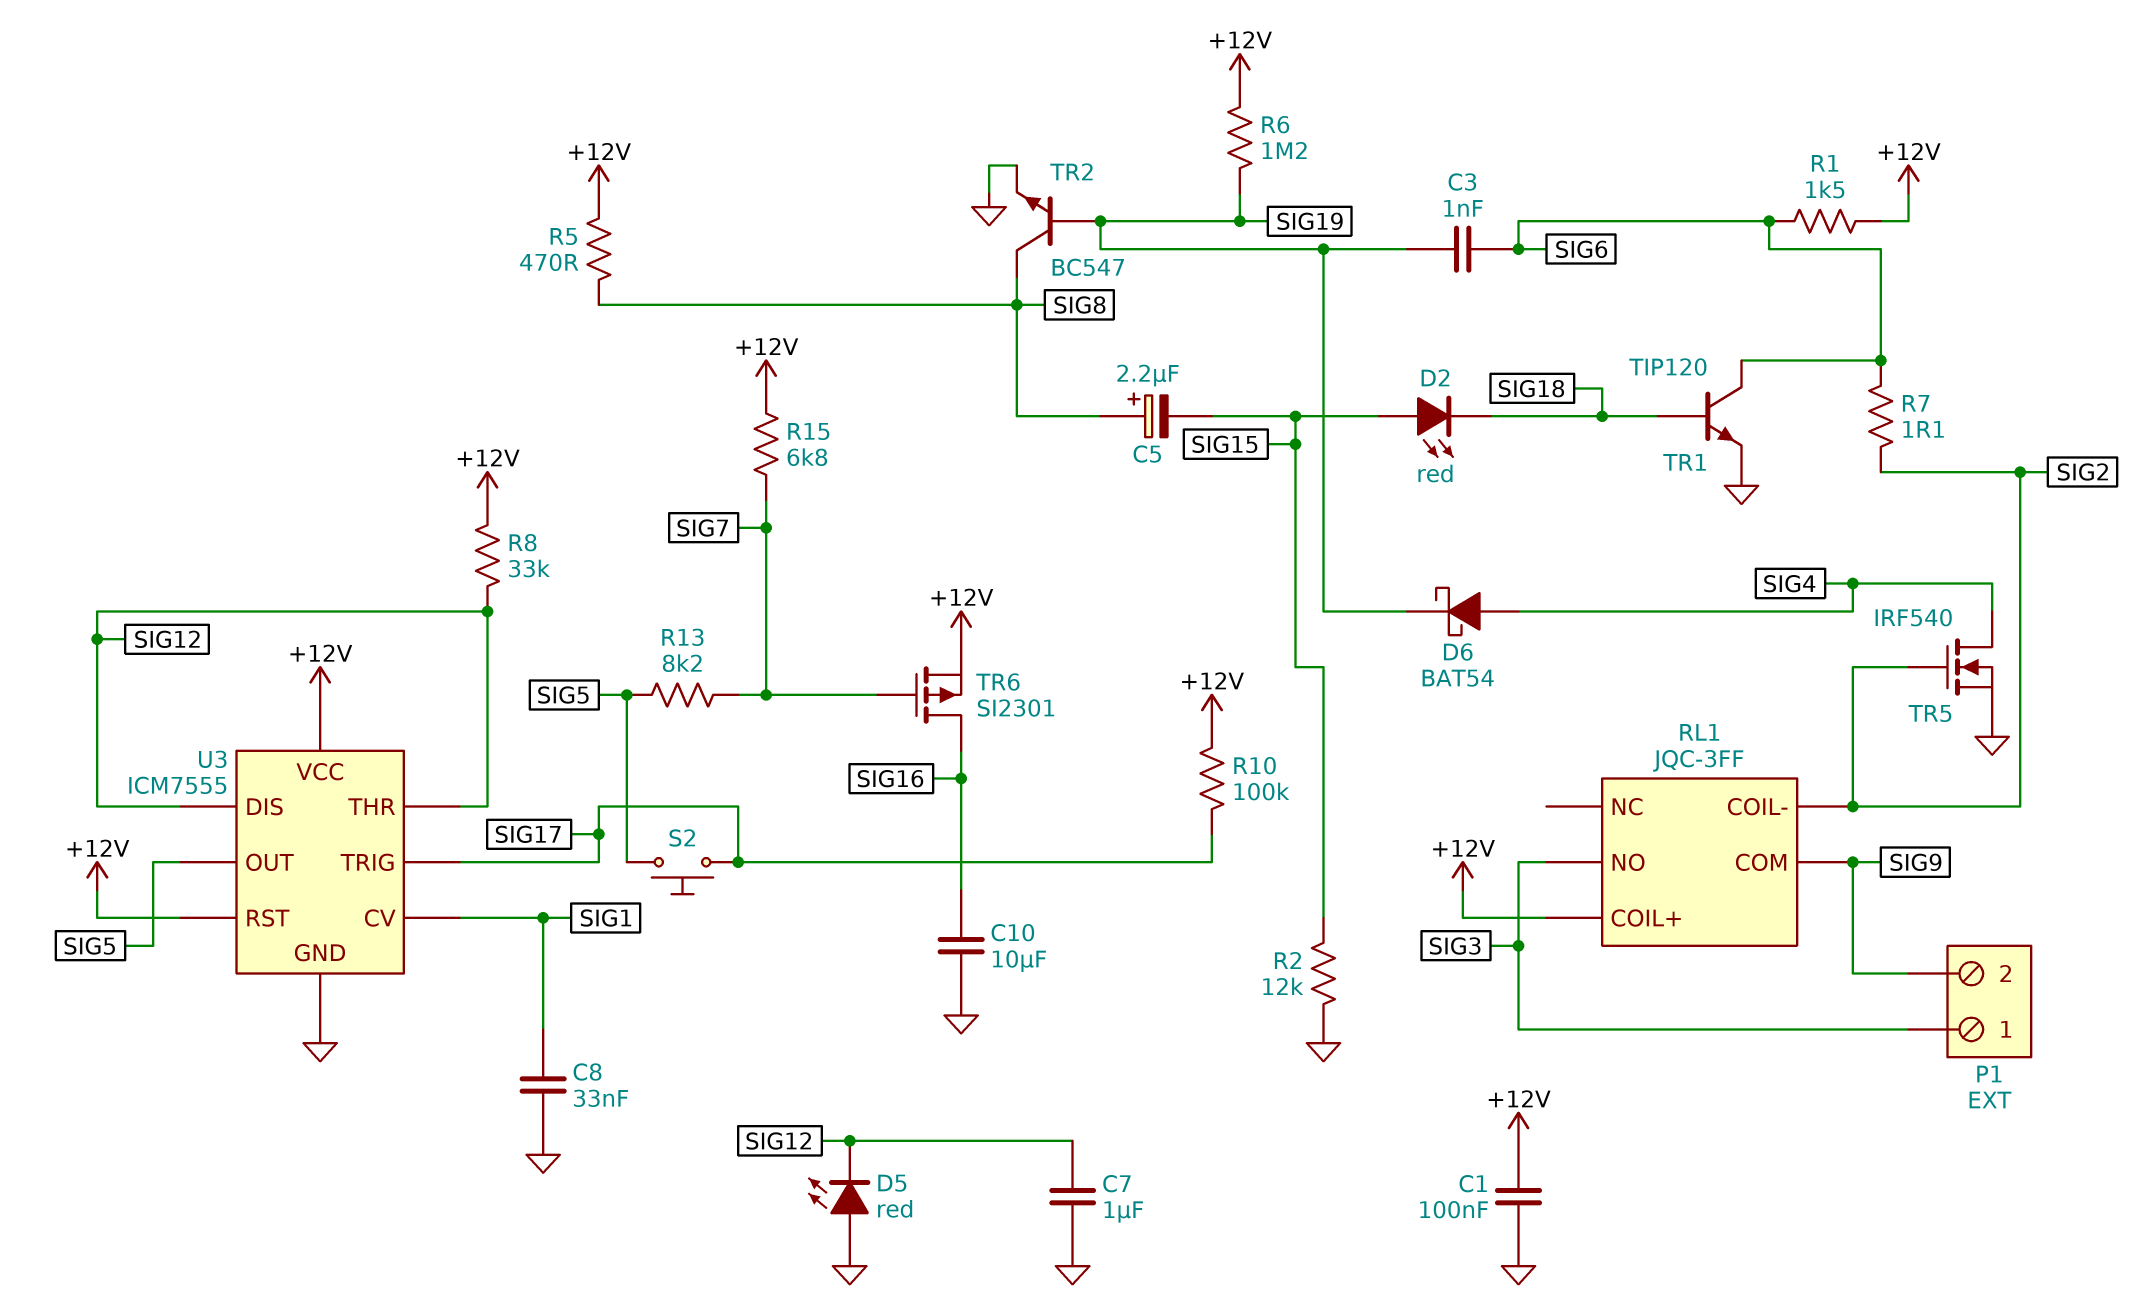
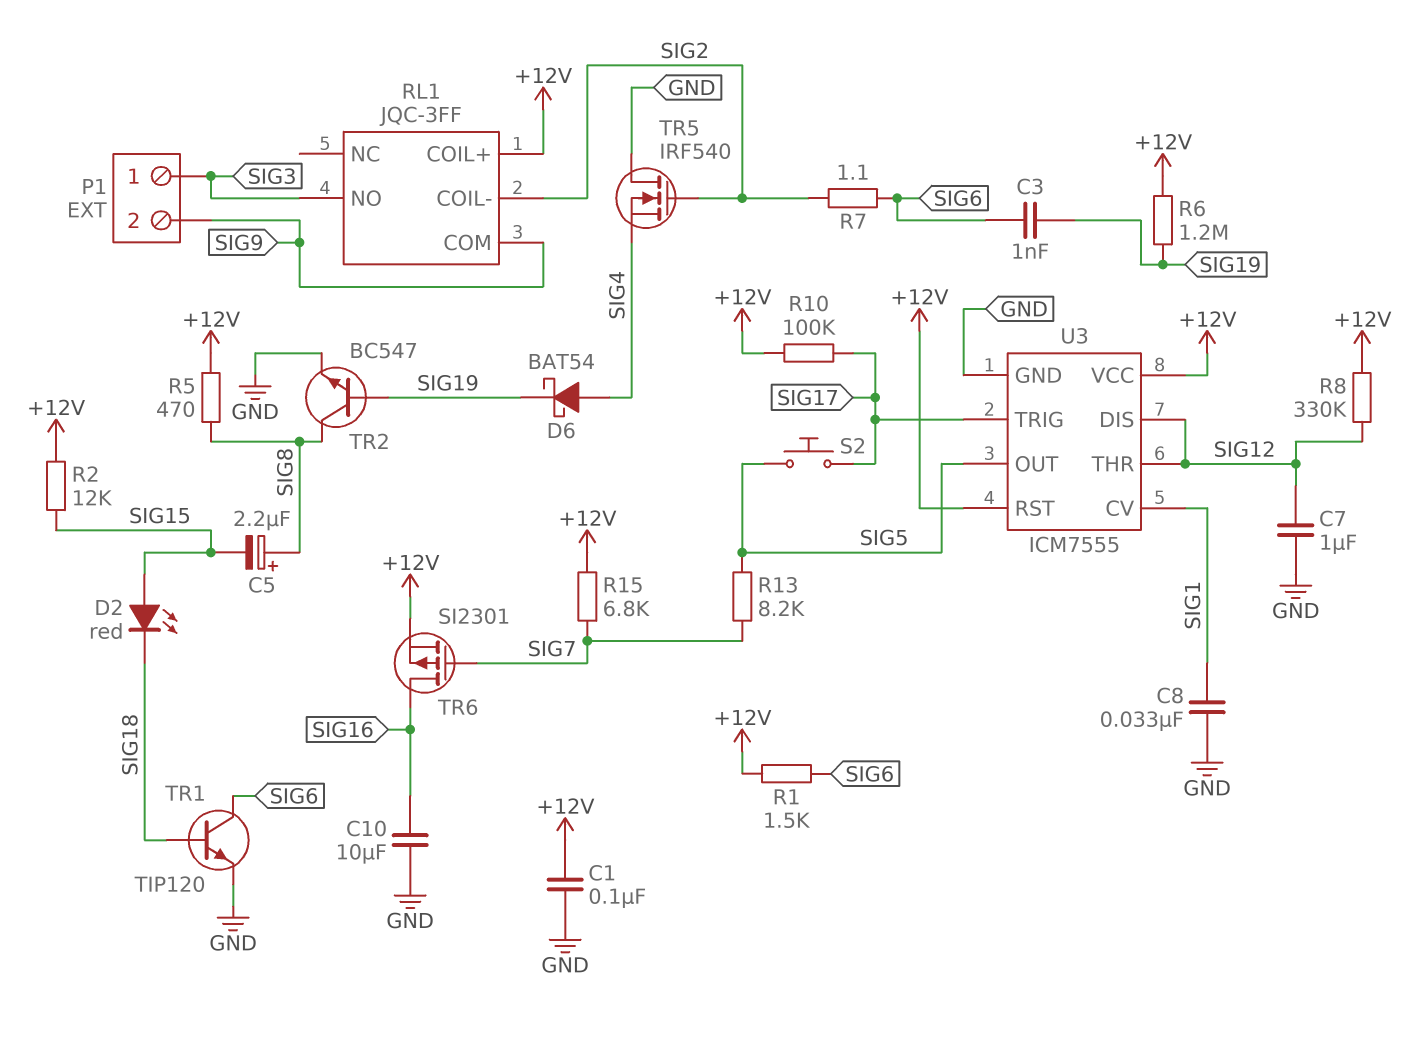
D5: LED red (A GND, K SIG12) -> none
R2: 12k (GND, SIG15) -> 12k (+12V, SIG15)
R8: 33k (+12V, SIG12) -> 330k (+12V, SIG12)
TR5: NMOS IRF540 (G SIG2, D SIG4, S GND) -> NMOS IRF540 (G SIG2, D GND, S SIG4)

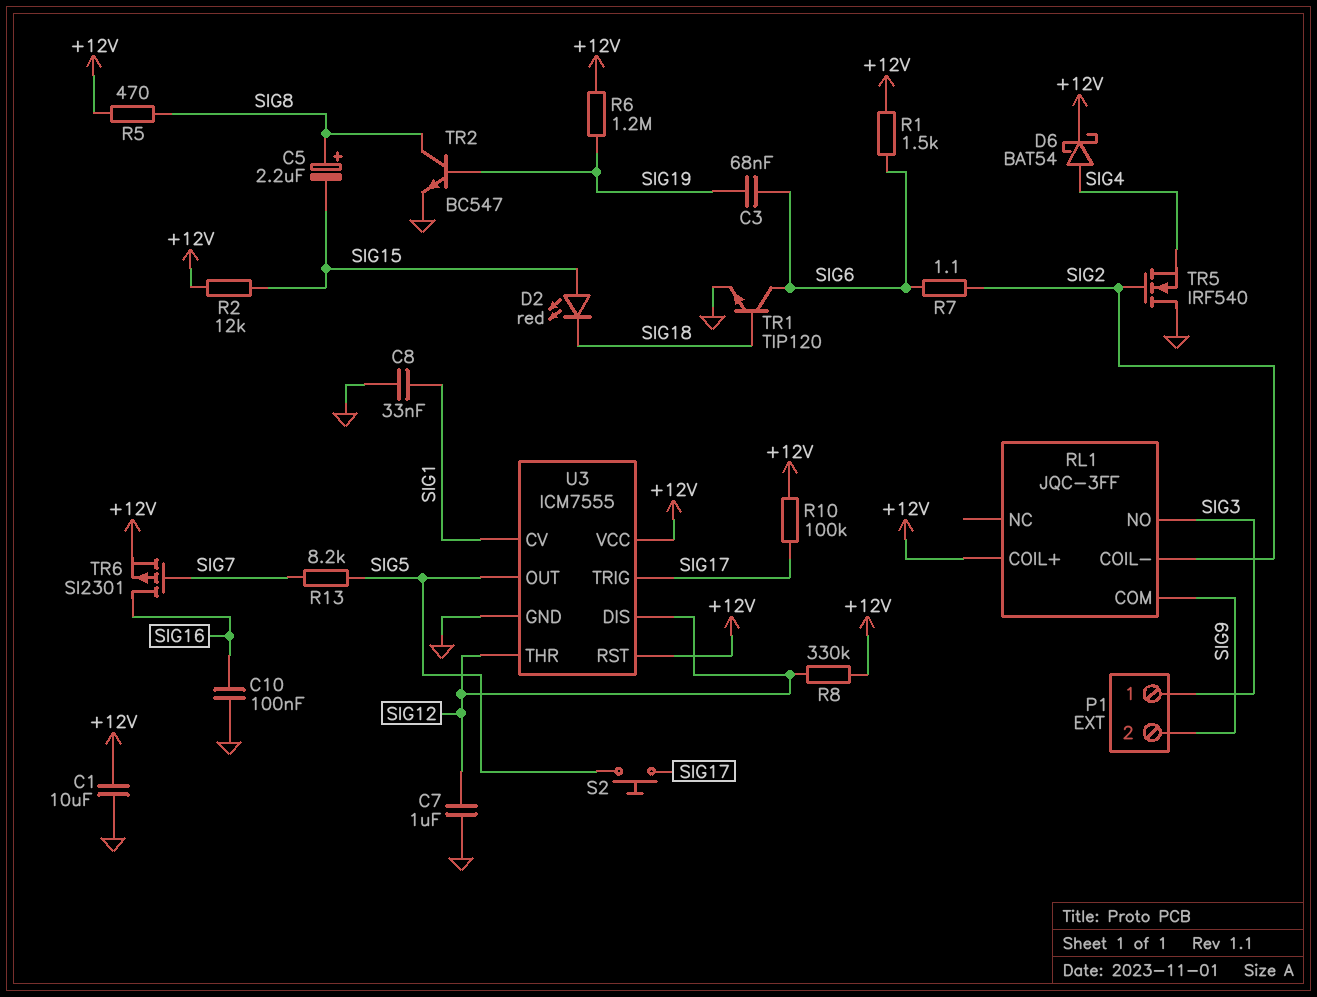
C1: 100nF (+12V, GND) -> 10uF (+12V, GND)
C3: 1nF (SIG6, SIG19) -> 68nF (SIG6, SIG19)
C10: 10uF (GND, SIG16) -> 100nF (GND, SIG16)
D6: schottky BAT54 (A SIG4, K SIG19) -> schottky BAT54 (A SIG4, K +12V)
R15: 6.8k (+12V, SIG7) -> none

